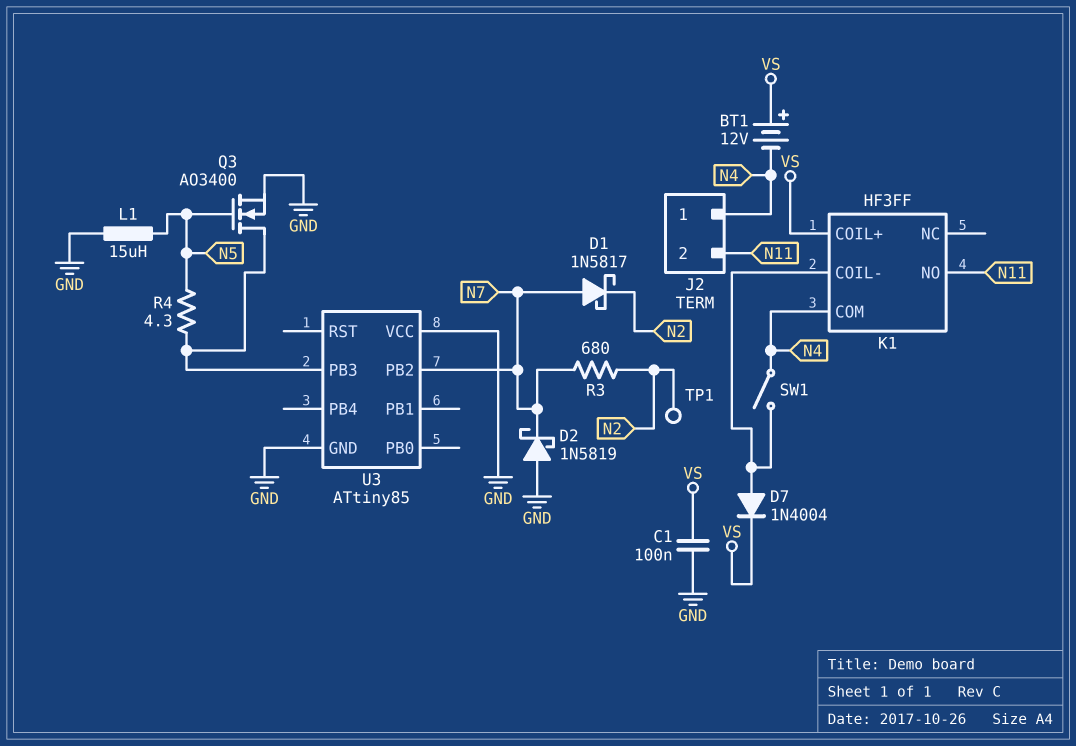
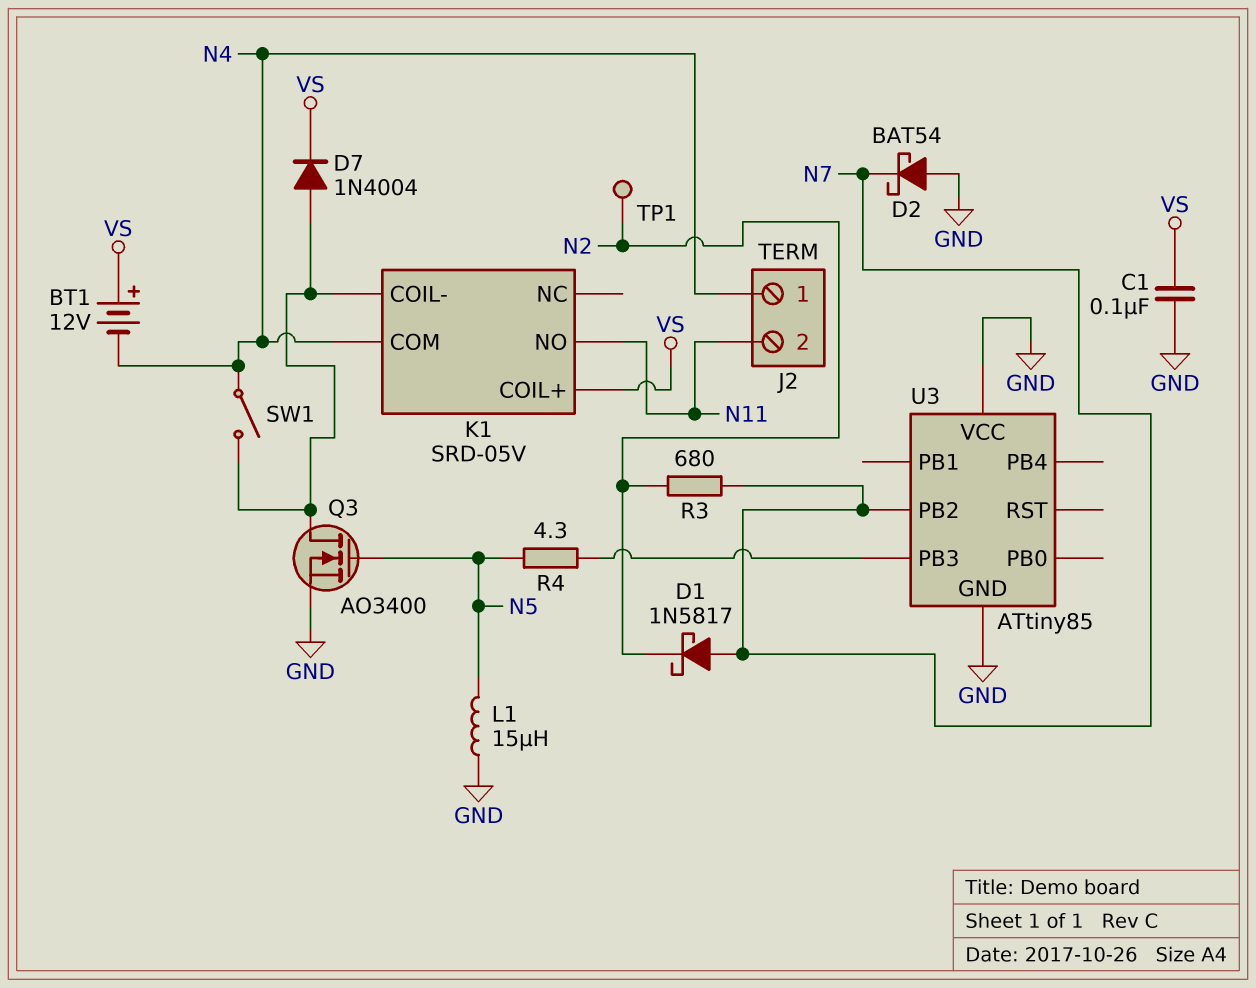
D2: schottky 1N5819 (A GND, K N7) -> schottky BAT54 (A GND, K N7)
K1: HF3FF -> SRD-05V
Q3: NMOS AO3400 (G N5, D U3/PB3, S GND) -> NMOS AO3400 (G N5, D K1/COIL-, S GND)

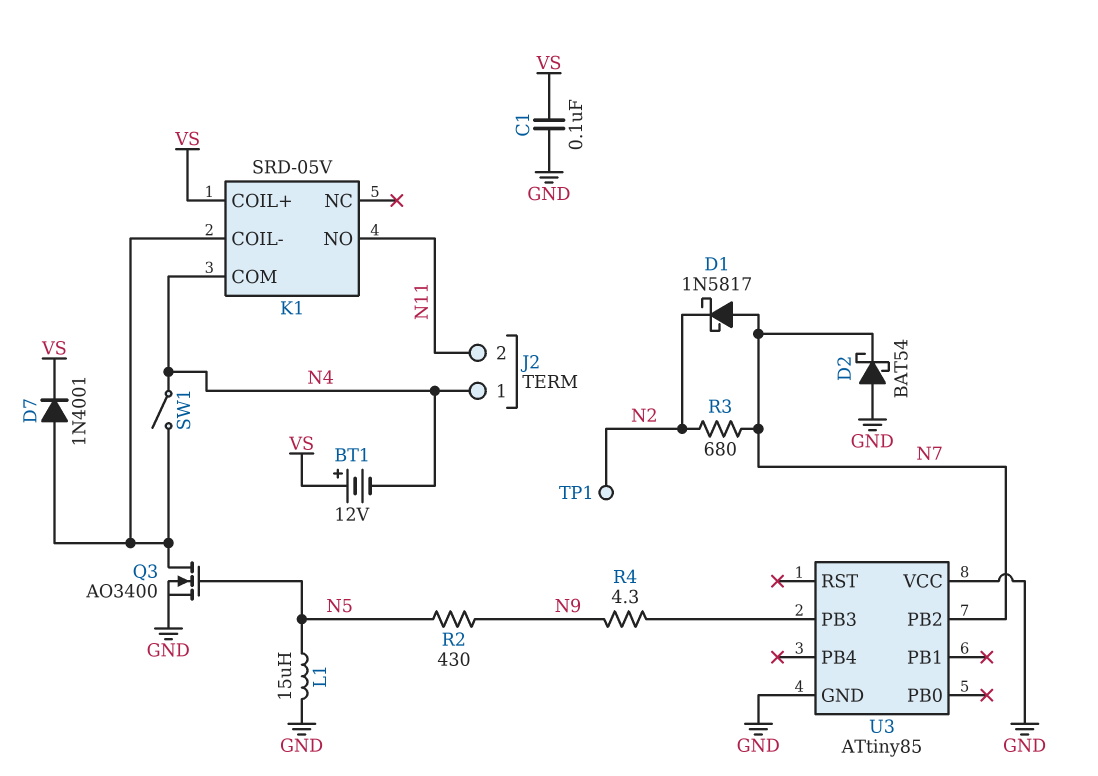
D7: diode 1N4004 (A K1/COIL-, K VS) -> diode 1N4001 (A K1/COIL-, K VS)
R2: none -> 430 (N5, N9)
R4: 4.3 (N5, U3/PB3) -> 4.3 (N9, U3/PB3)

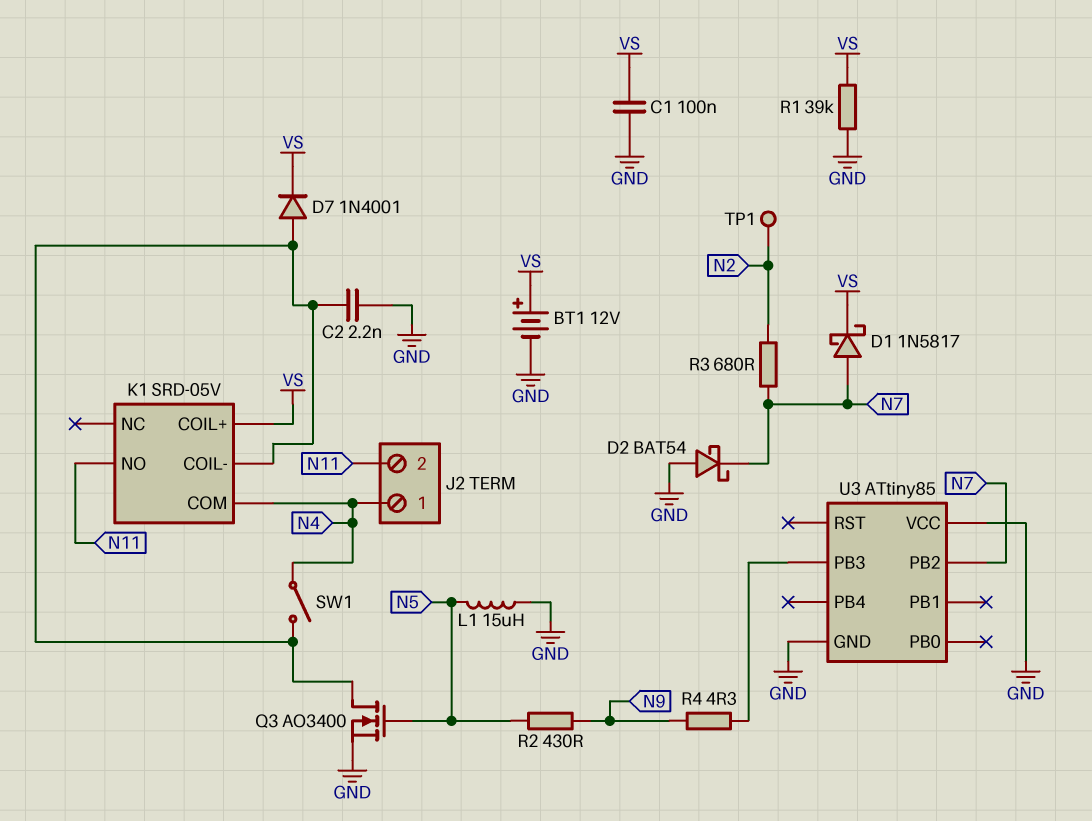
BT1: 12V (plus VS, minus N4) -> 12V (plus VS, minus GND)
C2: none -> 2.2nF (GND, K1/COIL-)
D1: schottky 1N5817 (A N7, K N2) -> schottky 1N5817 (A N7, K VS)
R1: none -> 39k (GND, VS)

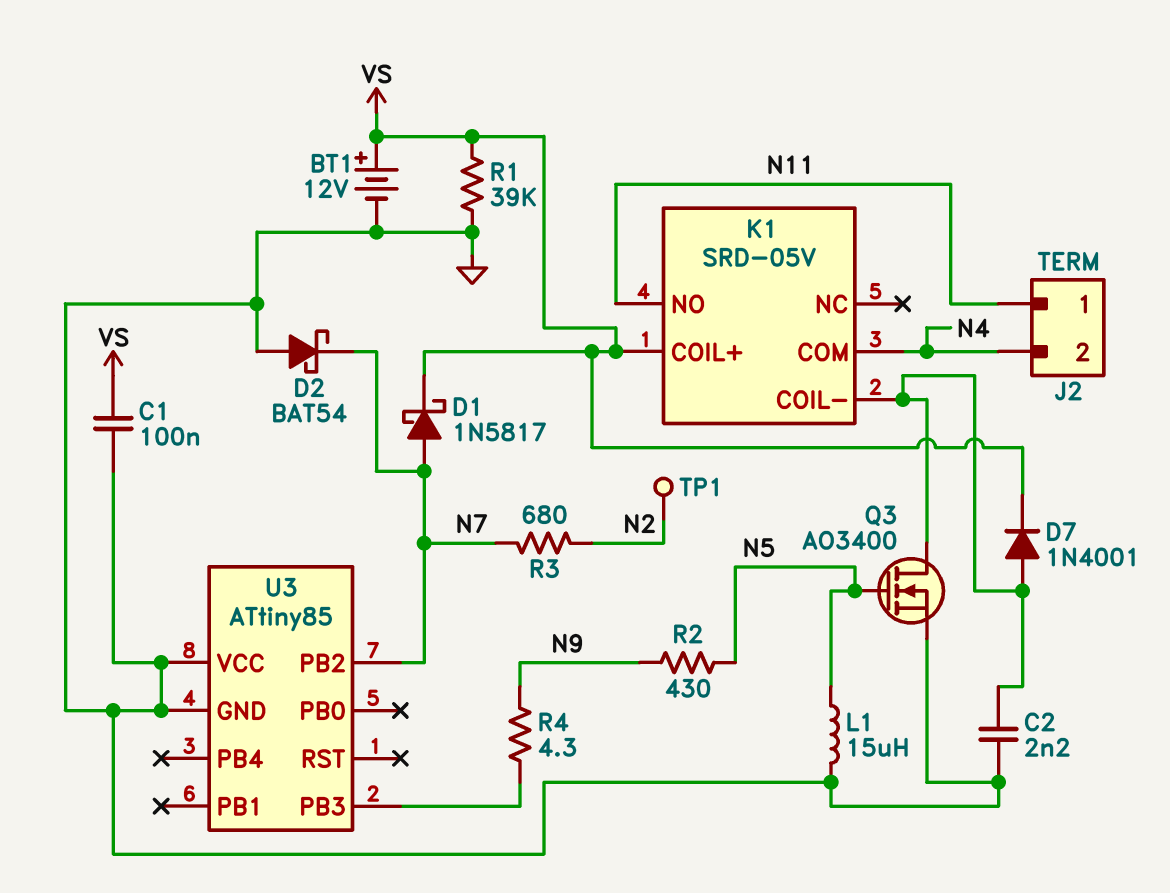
J2 pin 1: N4 -> N11
J2 pin 2: N11 -> N4
SW1: switch (K1/COIL-, N4) -> none

